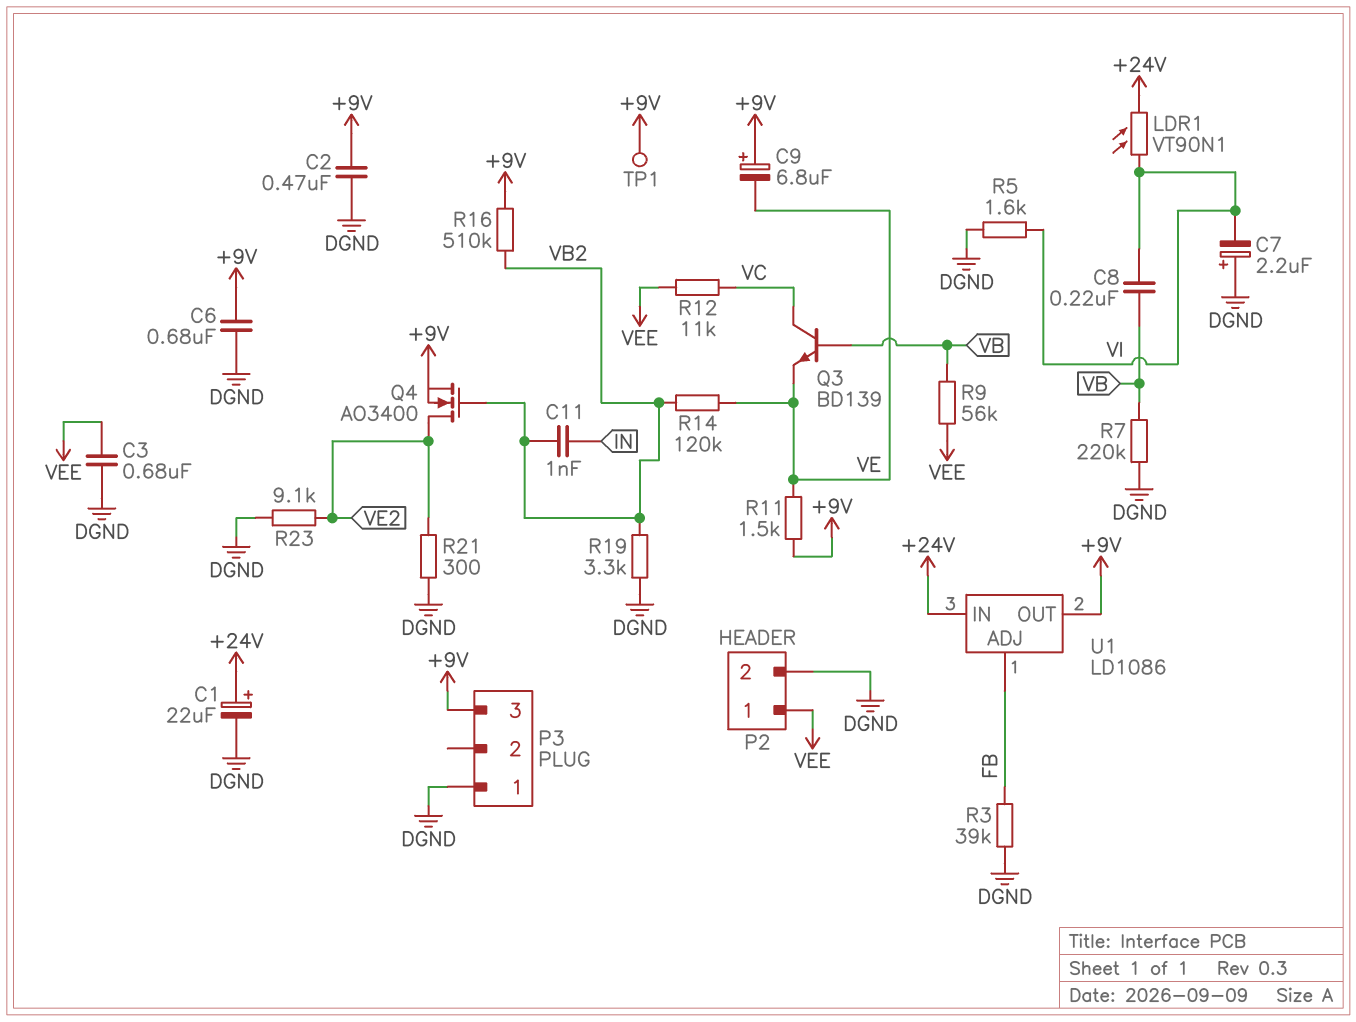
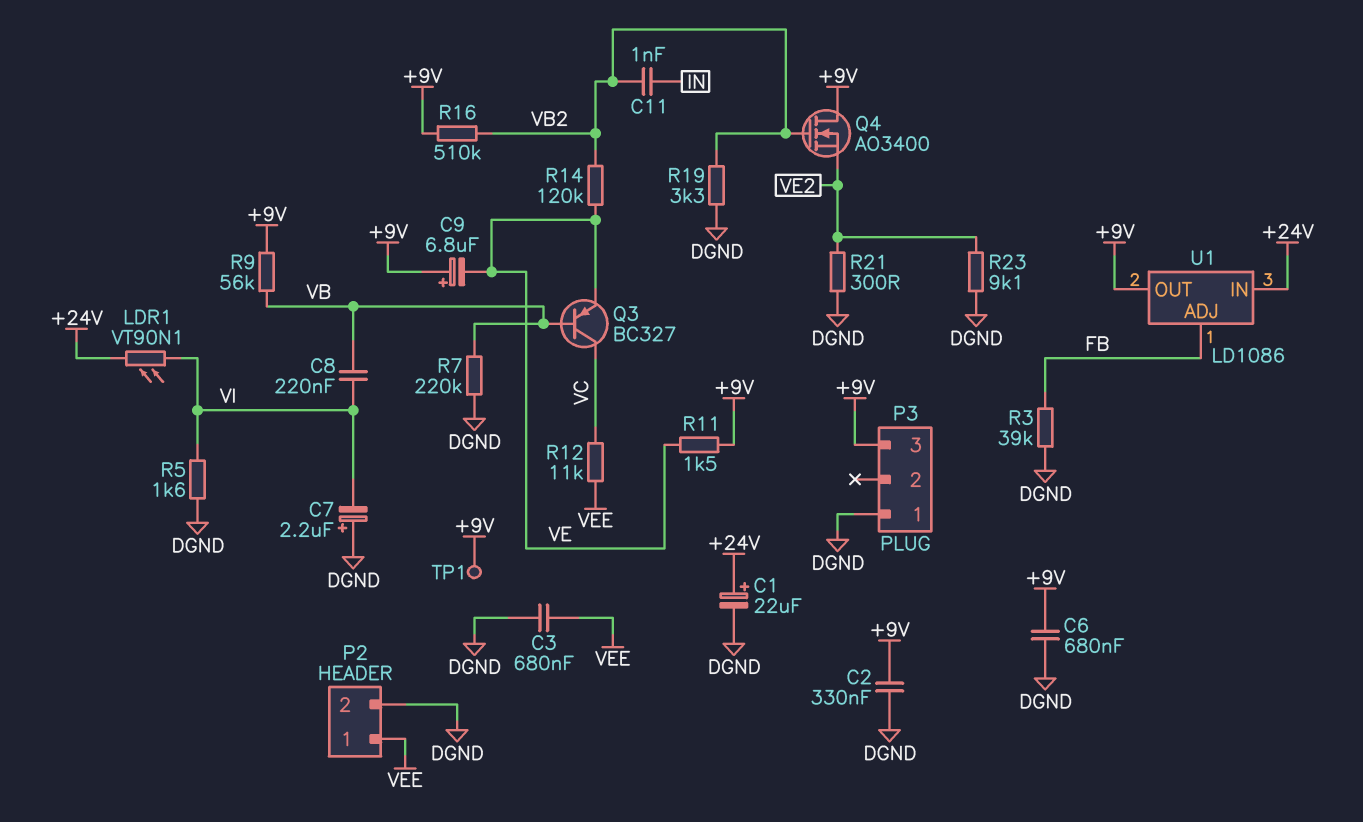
C2: 470nF (+9V, DGND) -> 330nF (+9V, DGND)
Q3: NPN BD139 (B VB, C VC, E VE) -> PNP BC327 (B VB, C VC, E VE)
Q4: NMOS AO3400 (G VB2, D VE2, S +9V) -> NMOS AO3400 (G VB2, D +9V, S VE2)
R9: 56k (VB, VEE) -> 56k (+9V, VB)

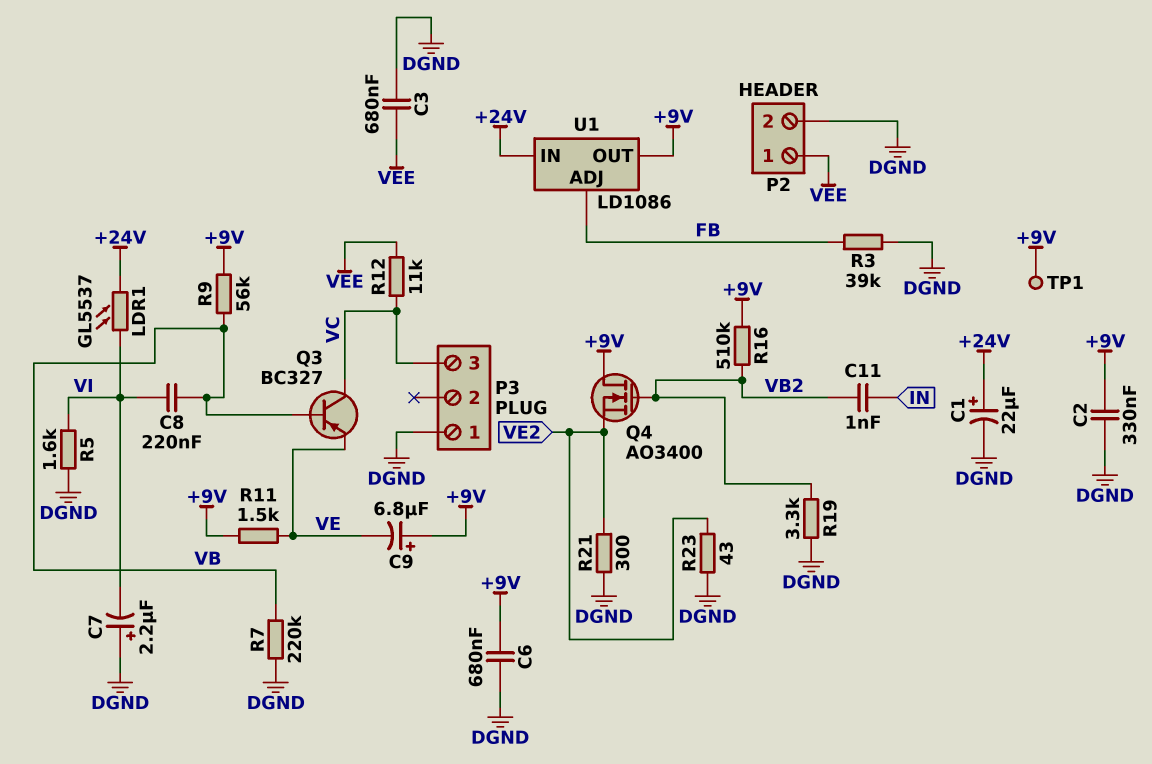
LDR1: VT90N1 (+24V, VI) -> GL5537 (+24V, VI)
P3 pin 3: +9V -> VC
R14: 120k (VB2, VE) -> none
R23: 9.1k (DGND, VE2) -> 43 (DGND, VE2)

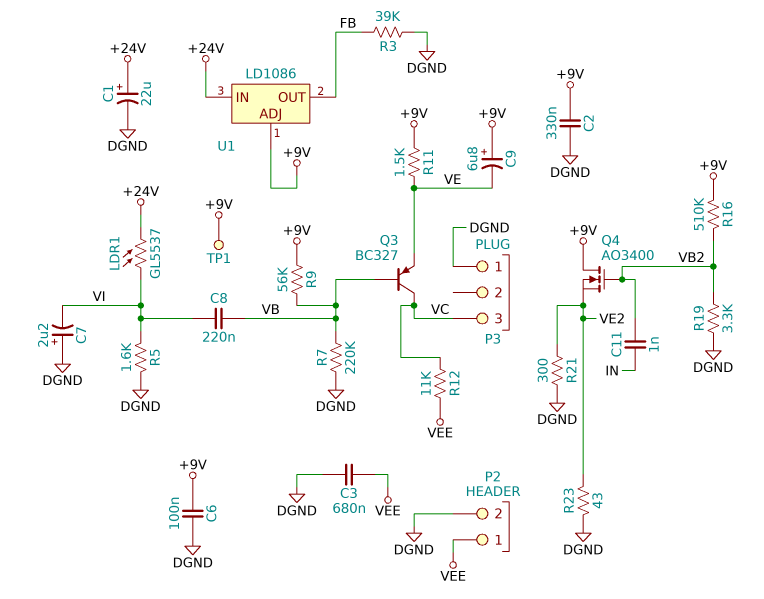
C6: 680nF (+9V, DGND) -> 100nF (+9V, DGND)
U1 pin ADJ: FB -> +9V
U1 pin OUT: +9V -> FB

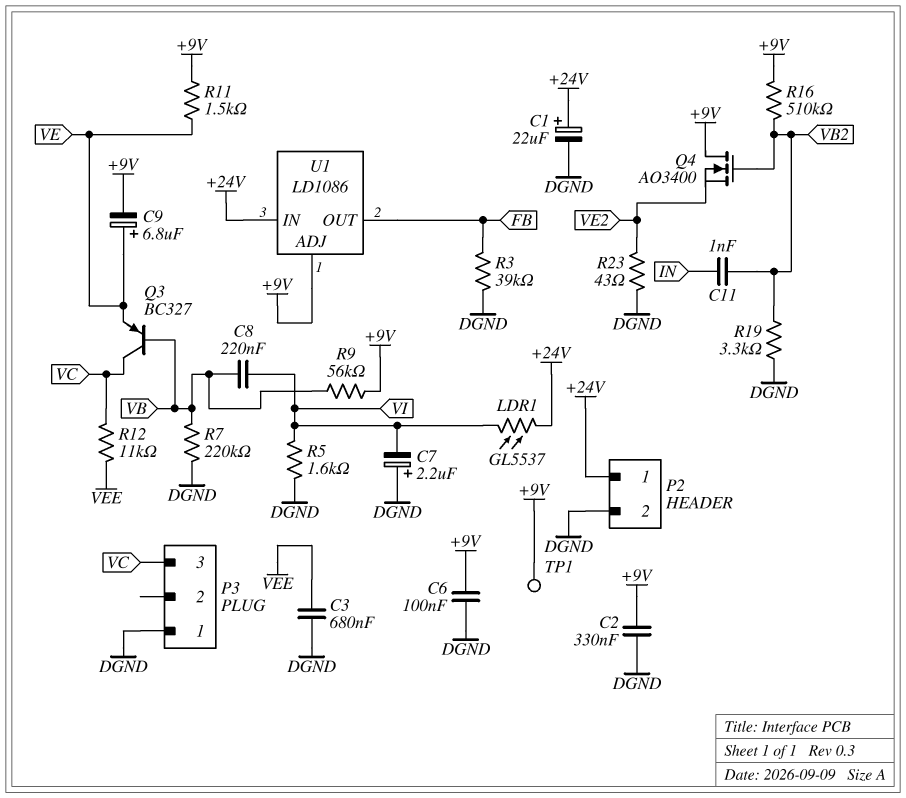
C9: 6.8uF (plus +9V, minus VE) -> 6.8uF (plus VE, minus +9V)
P2 pin 1: VEE -> +24V
R21: 300 (DGND, VE2) -> none

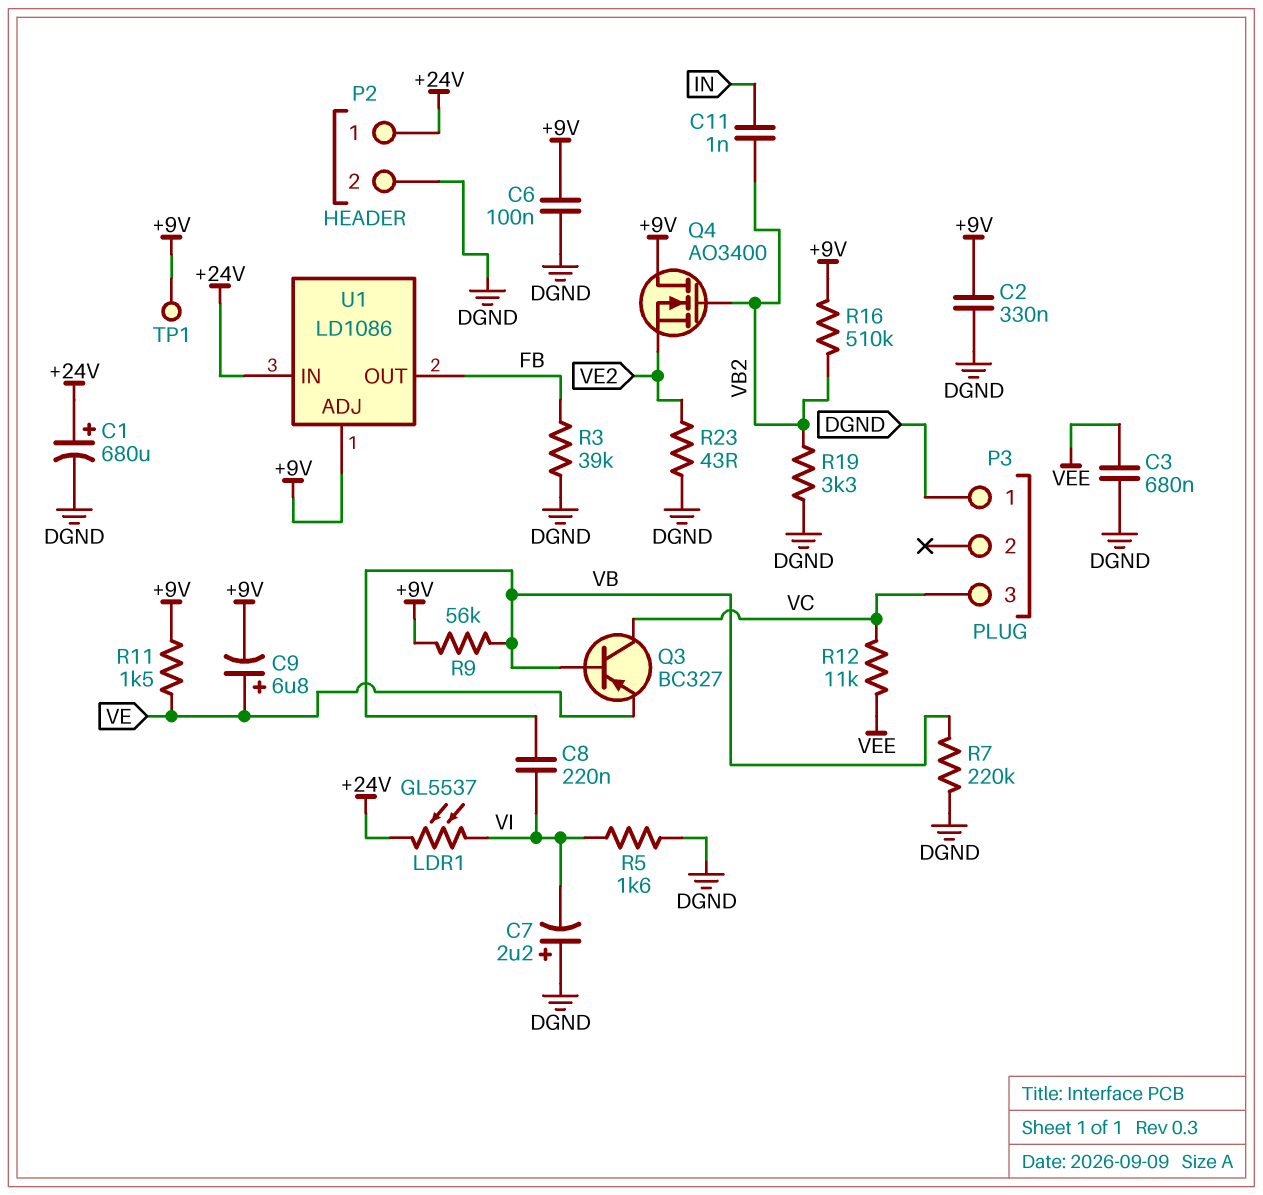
C1: 22uF (plus +24V, minus DGND) -> 680uF (plus +24V, minus DGND)

